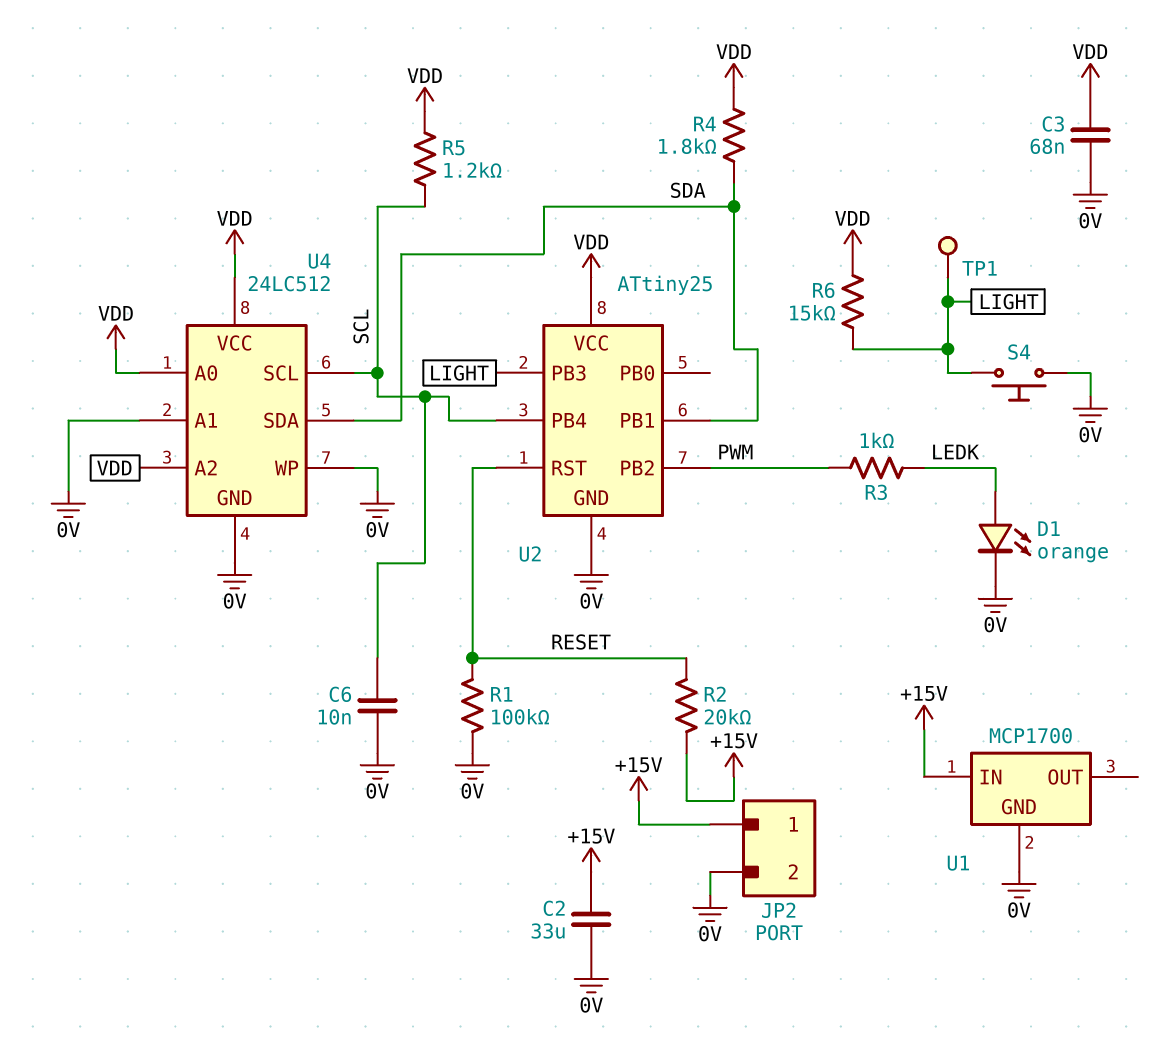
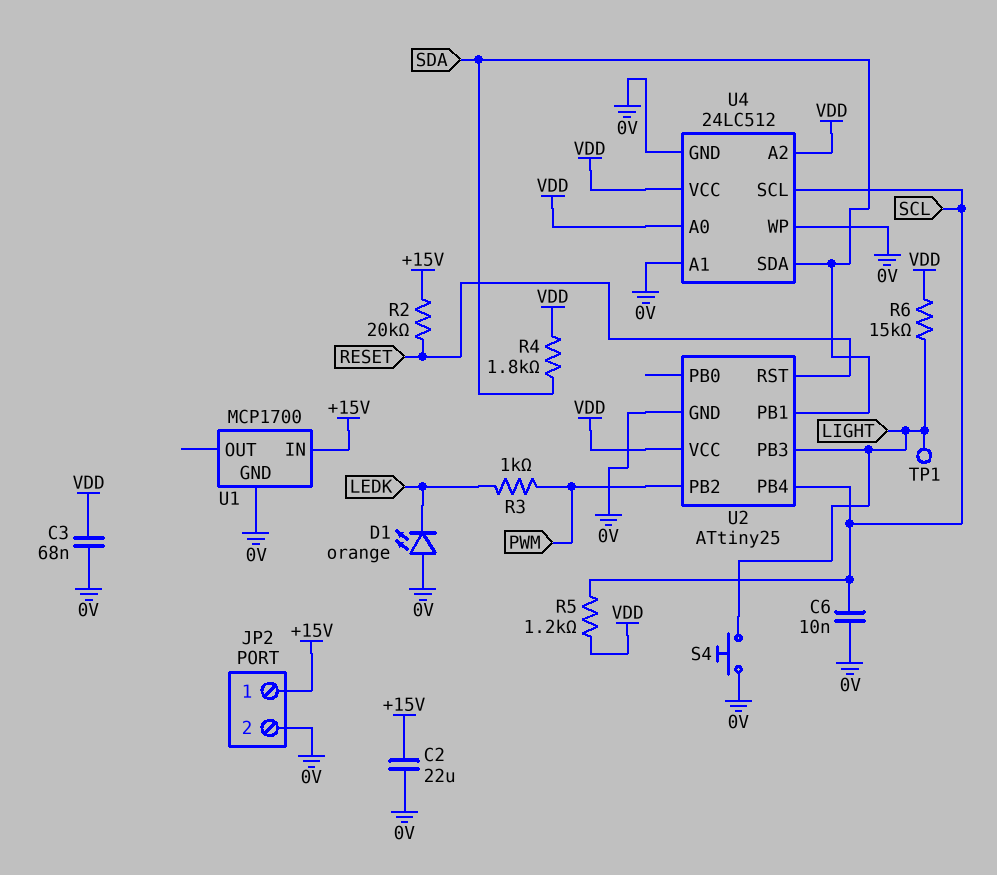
C2: 33uF (+15V, 0V) -> 22uF (+15V, 0V)
D1: LED orange (A LEDK, K 0V) -> LED orange (A 0V, K LEDK)
R1: 100k (0V, RESET) -> none

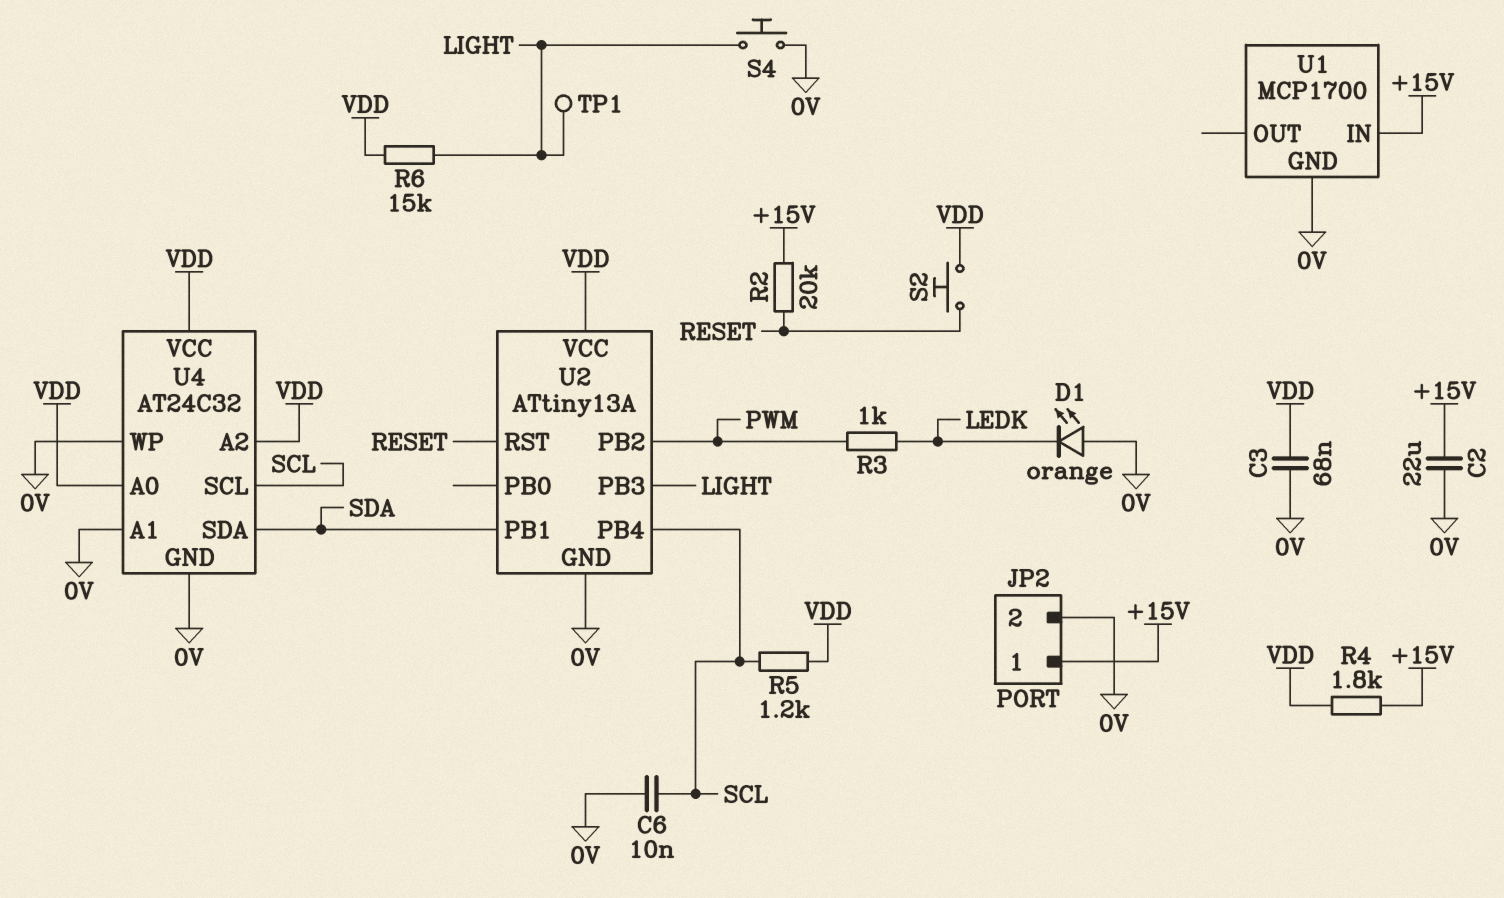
R4: 1.8k (SDA, VDD) -> 1.8k (+15V, VDD)
S2: none -> button (RESET, VDD)
U2: ATtiny25 -> ATtiny13A
U4: 24LC512 -> AT24C32

